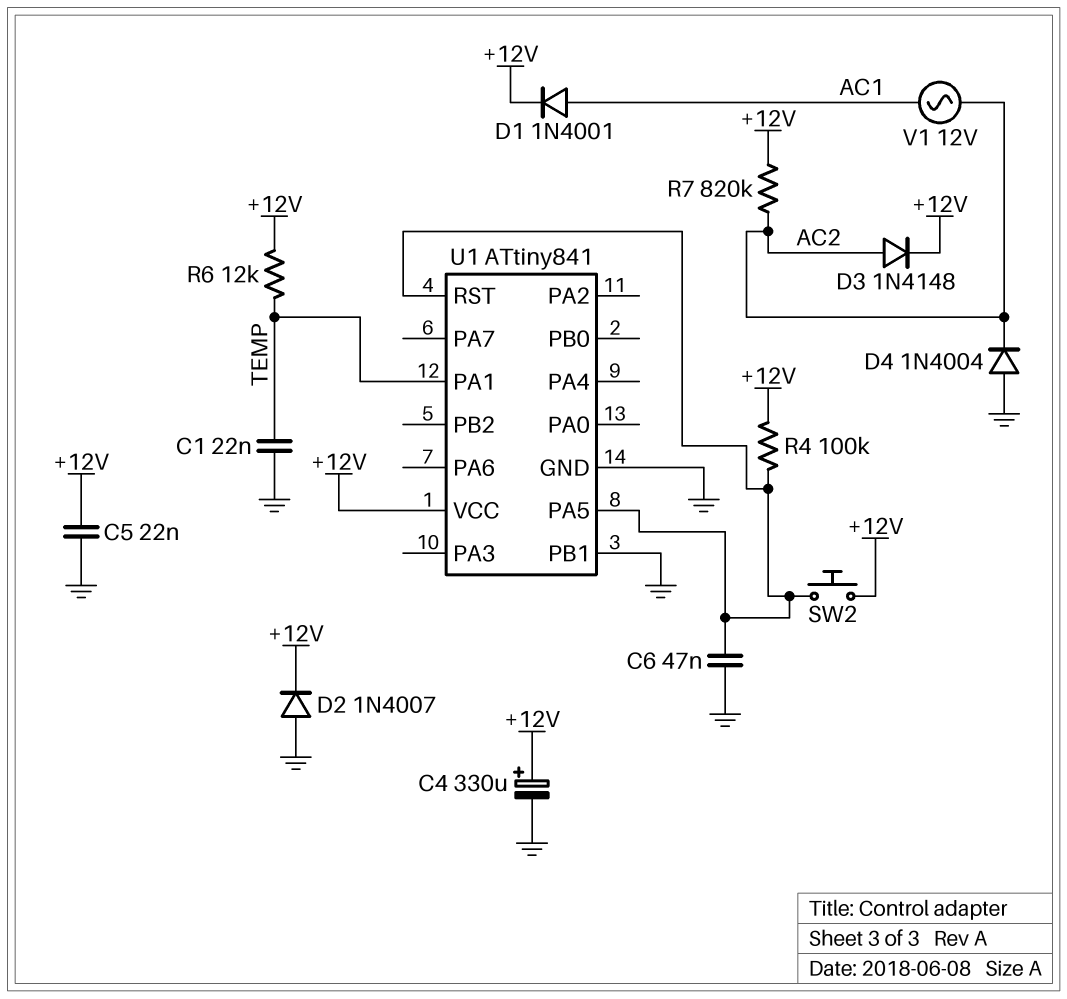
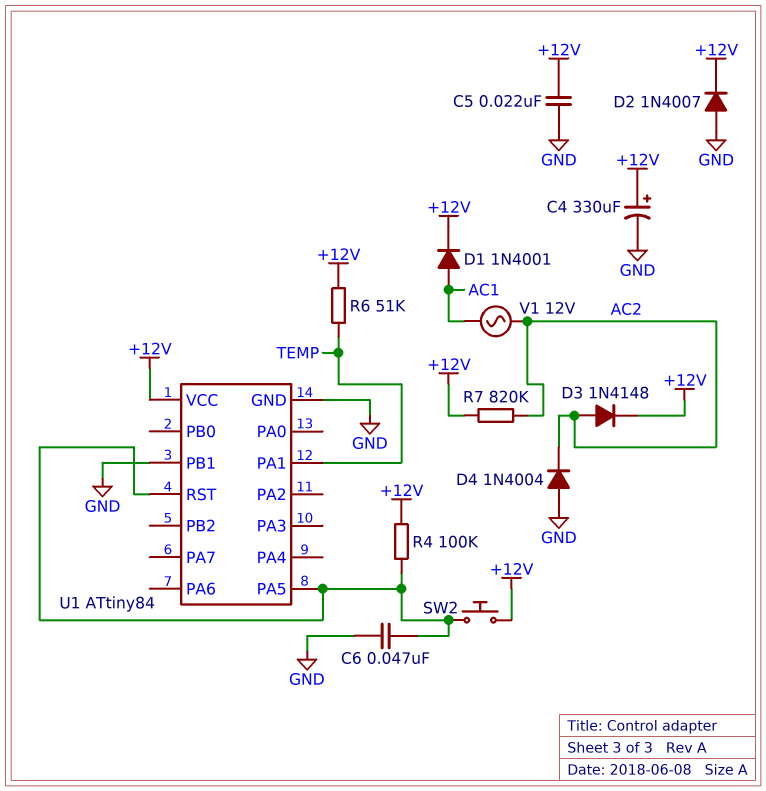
C1: 22nF (GND, TEMP) -> none
R6: 12k (+12V, TEMP) -> 51k (+12V, TEMP)
U1: ATtiny841 -> ATtiny84

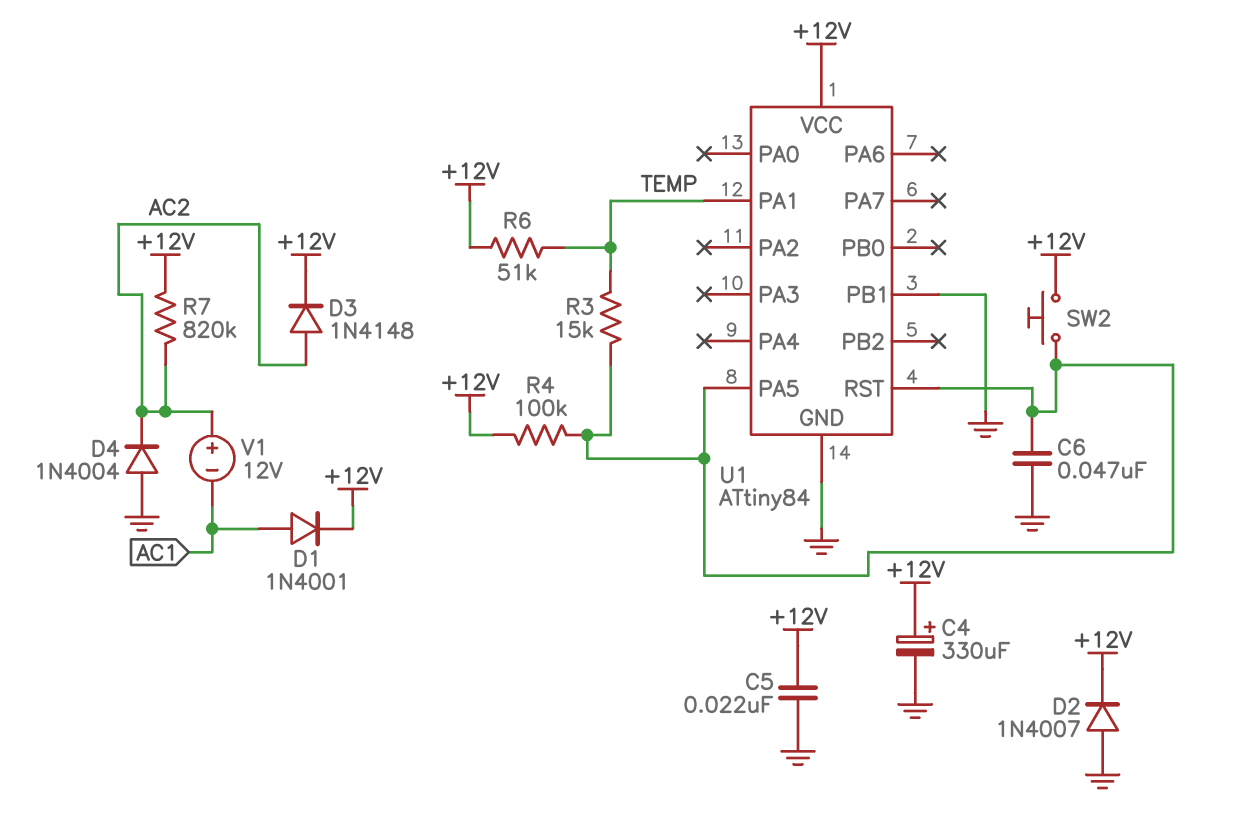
R3: none -> 15k (TEMP, U1/PA5)
V1: AC 12V (AC1, AC2) -> 12V (plus AC2, minus AC1)

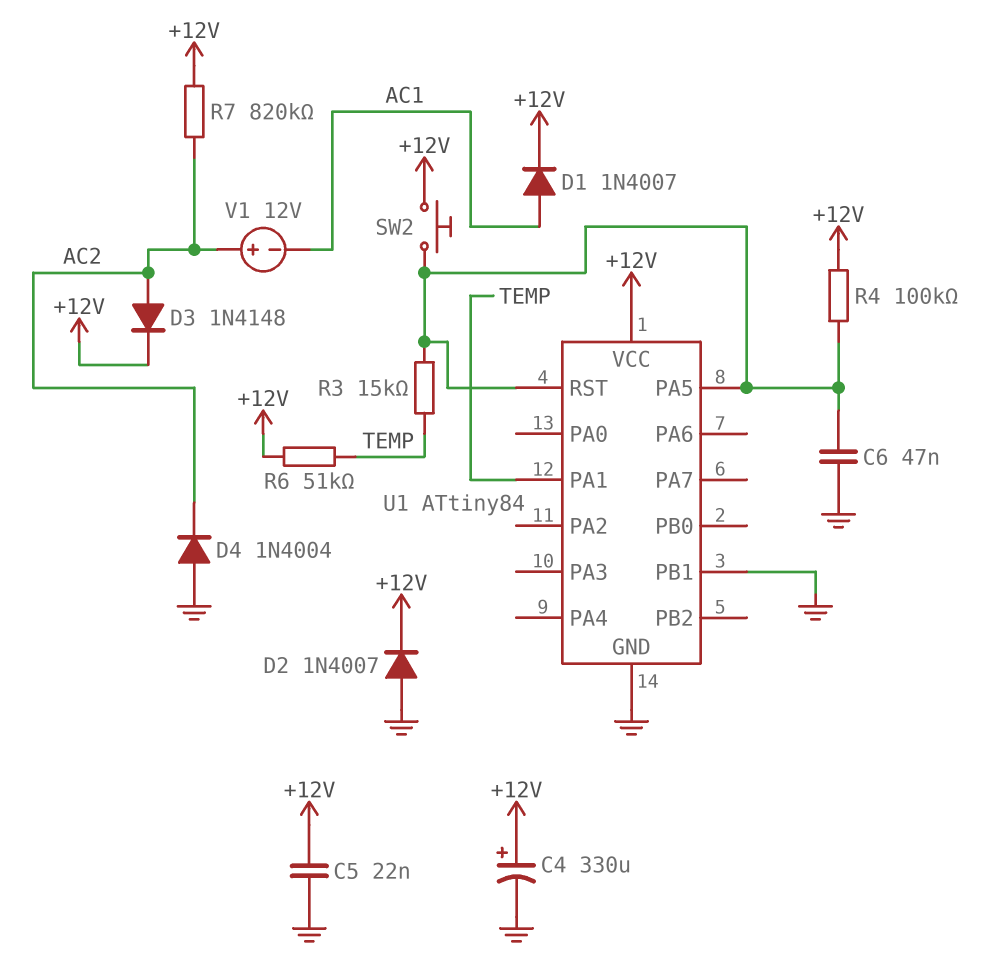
D1: diode 1N4001 (A AC1, K +12V) -> diode 1N4007 (A AC1, K +12V)

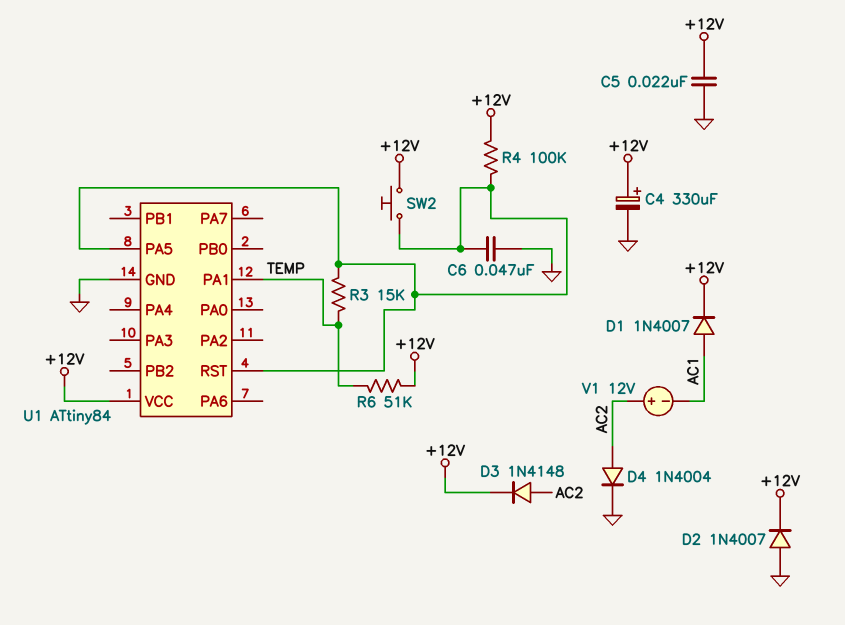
D4: diode 1N4004 (A GND, K AC2) -> diode 1N4004 (A AC2, K GND)
R7: 820k (+12V, AC2) -> none
U1 pin PB1: GND -> none

